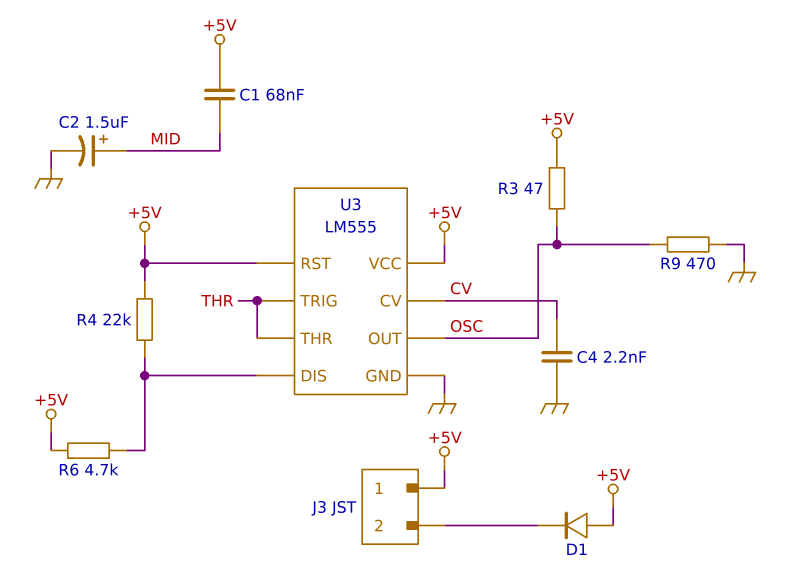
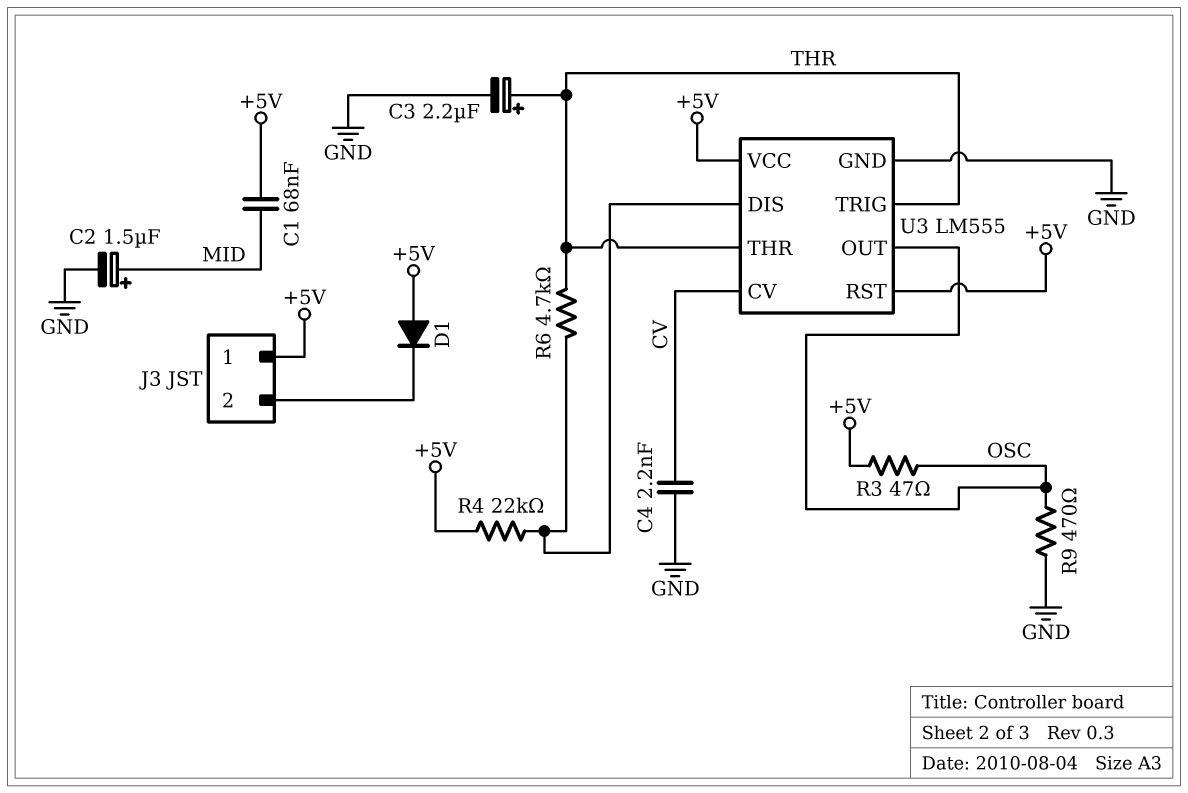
C3: none -> 2.2uF (plus THR, minus GND)
R6: 4.7k (+5V, U3/DIS) -> 4.7k (THR, U3/DIS)

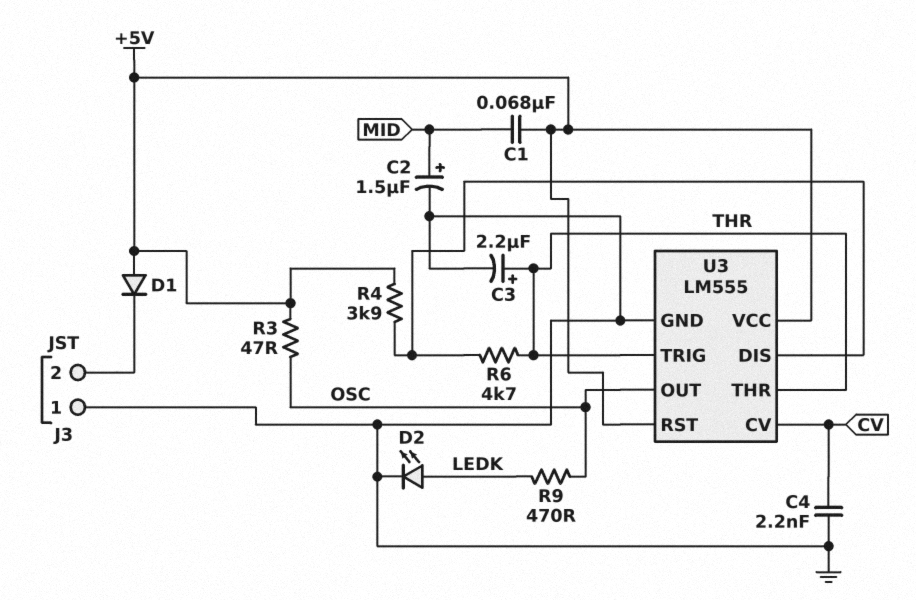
D2: none -> LED (A LEDK, K GND)
J3 pin 1: +5V -> GND
R4: 22k (+5V, U3/DIS) -> 3.9k (+5V, U3/DIS)
R9: 470 (GND, OSC) -> 470 (LEDK, OSC)

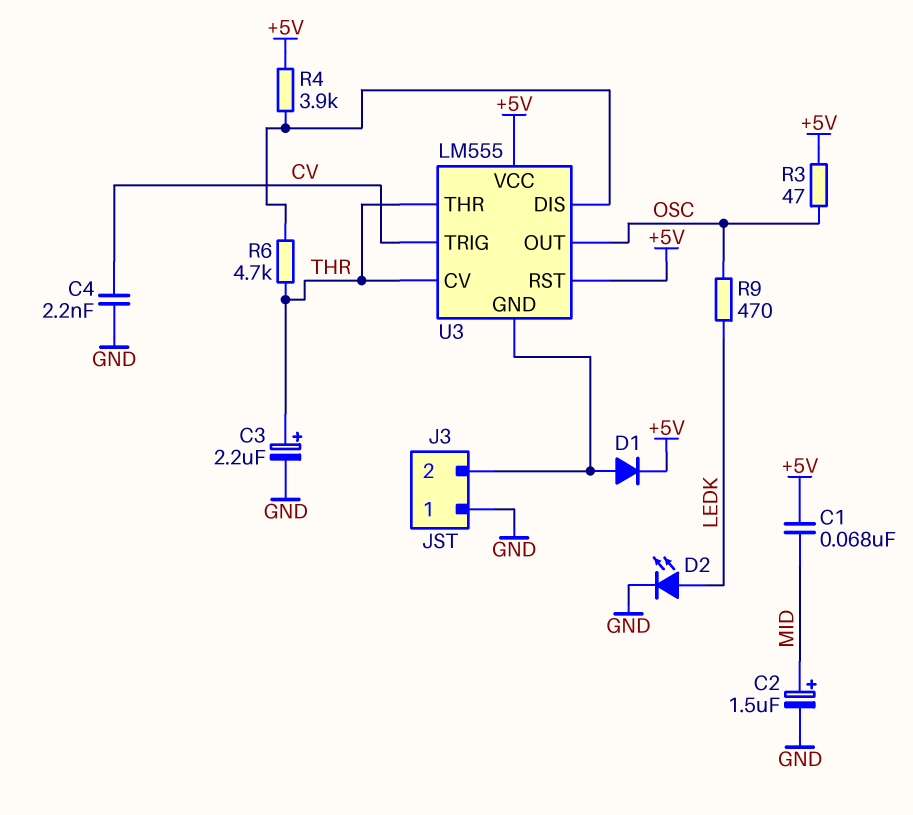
D1: diode (A +5V, K J3/2) -> diode (A J3/2, K +5V)
U3 pin CV: CV -> THR
U3 pin GND: GND -> J3/2
U3 pin TRIG: THR -> CV

